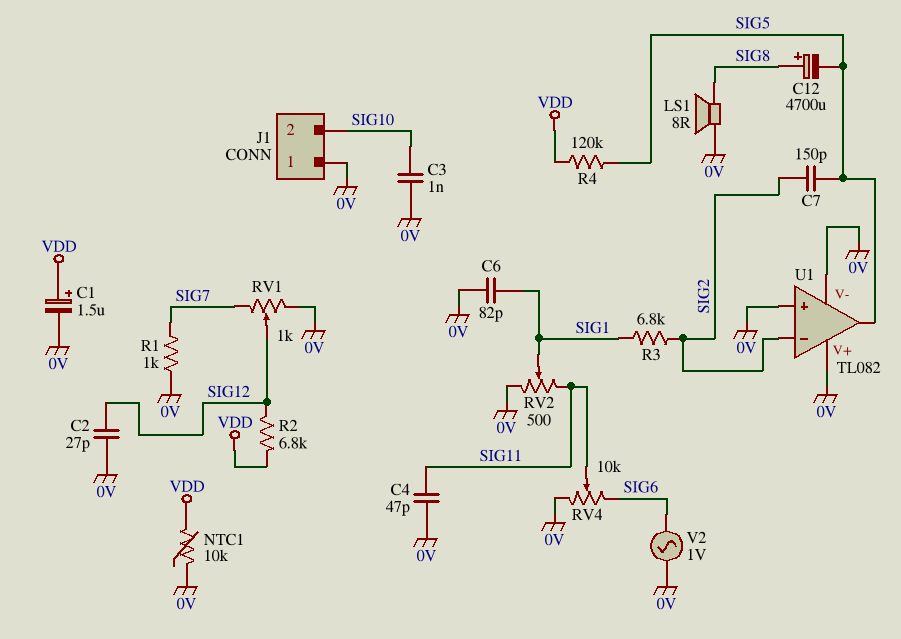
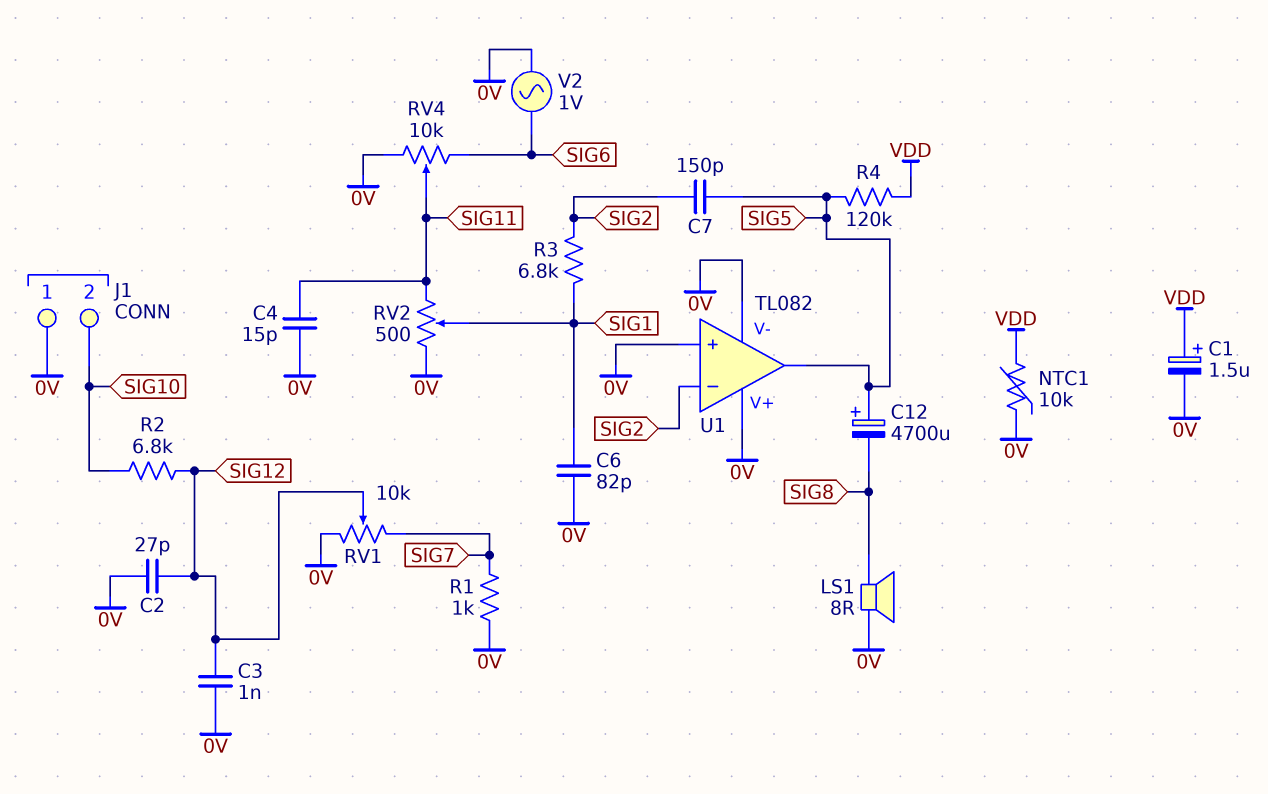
C3: 1nF (0V, SIG10) -> 1nF (0V, SIG12)
C4: 47pF (0V, SIG11) -> 15pF (0V, SIG11)
C12: 4700uF (plus SIG8, minus SIG5) -> 4700uF (plus SIG5, minus SIG8)
R2: 6.8k (SIG12, VDD) -> 6.8k (SIG10, SIG12)
RV1: 1k (0V, SIG7, wiper SIG12) -> 10k (0V, SIG7, wiper SIG12)

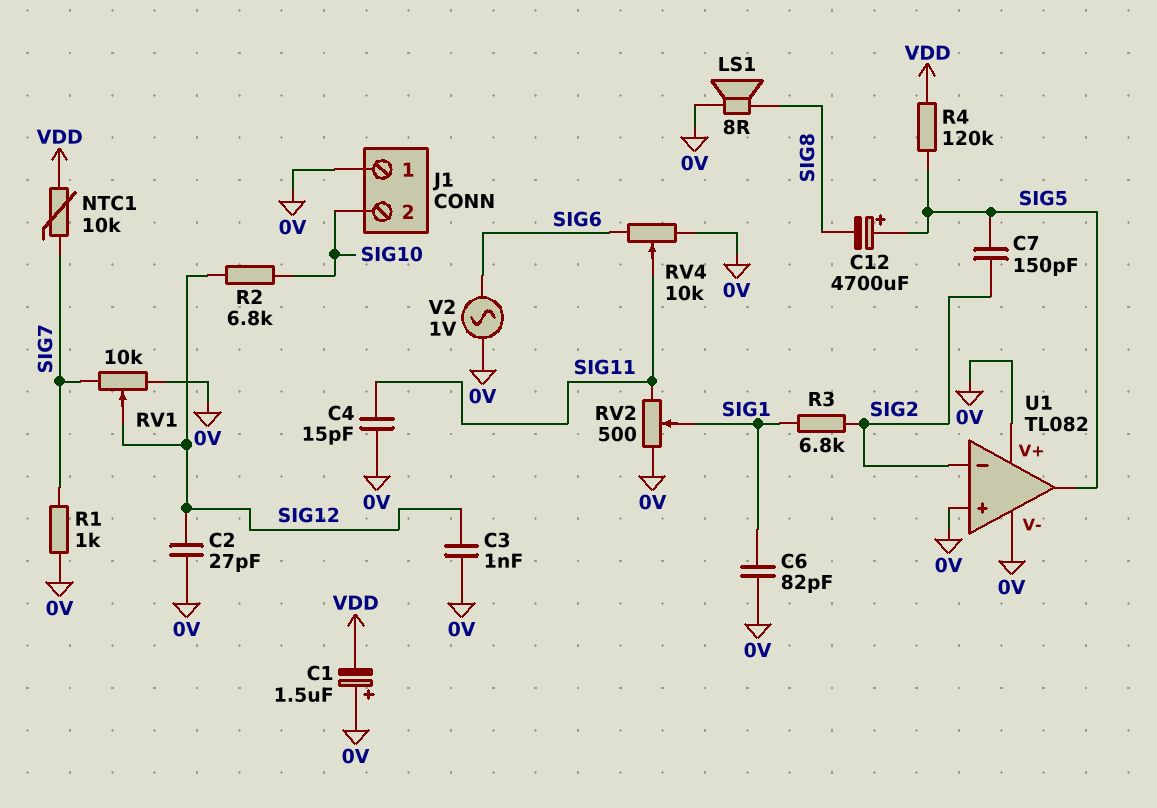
C1: 1.5uF (plus VDD, minus 0V) -> 1.5uF (plus 0V, minus VDD)
NTC1: 10k (0V, VDD) -> 10k (SIG7, VDD)

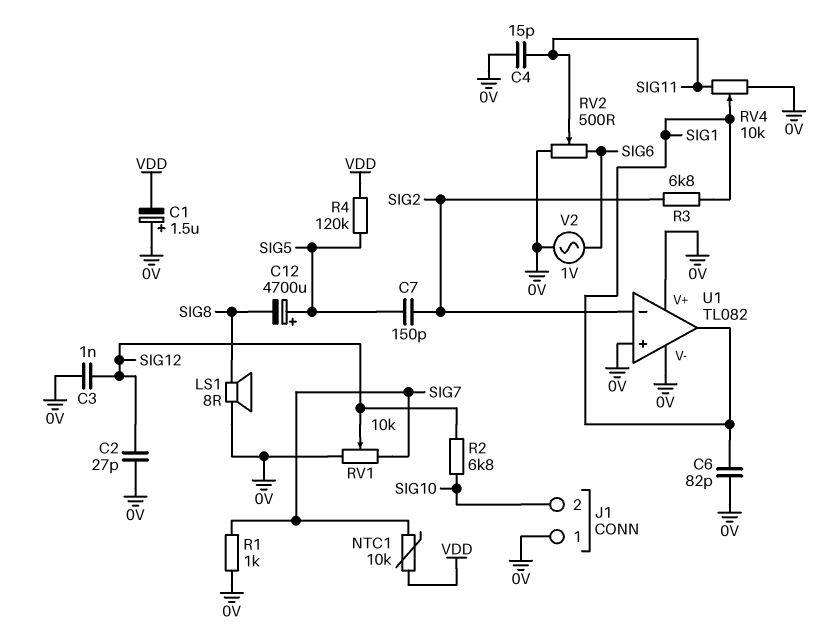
RV2: 500 (0V, SIG11, wiper SIG1) -> 500 (0V, SIG6, wiper SIG11)
RV4: 10k (0V, SIG6, wiper SIG11) -> 10k (0V, SIG11, wiper SIG1)
U1 pin out: SIG5 -> SIG1

